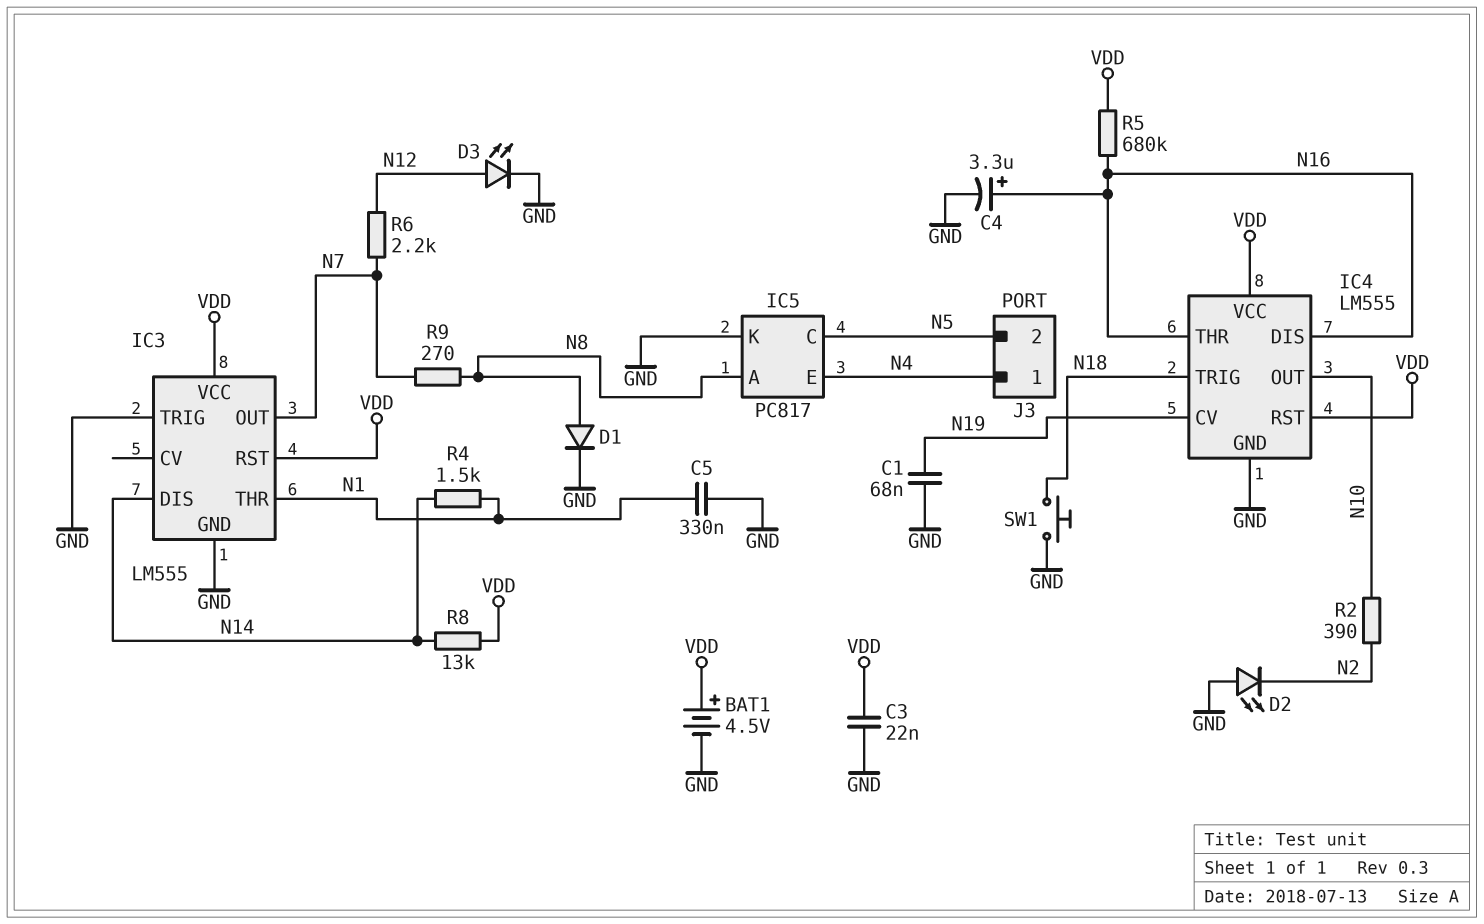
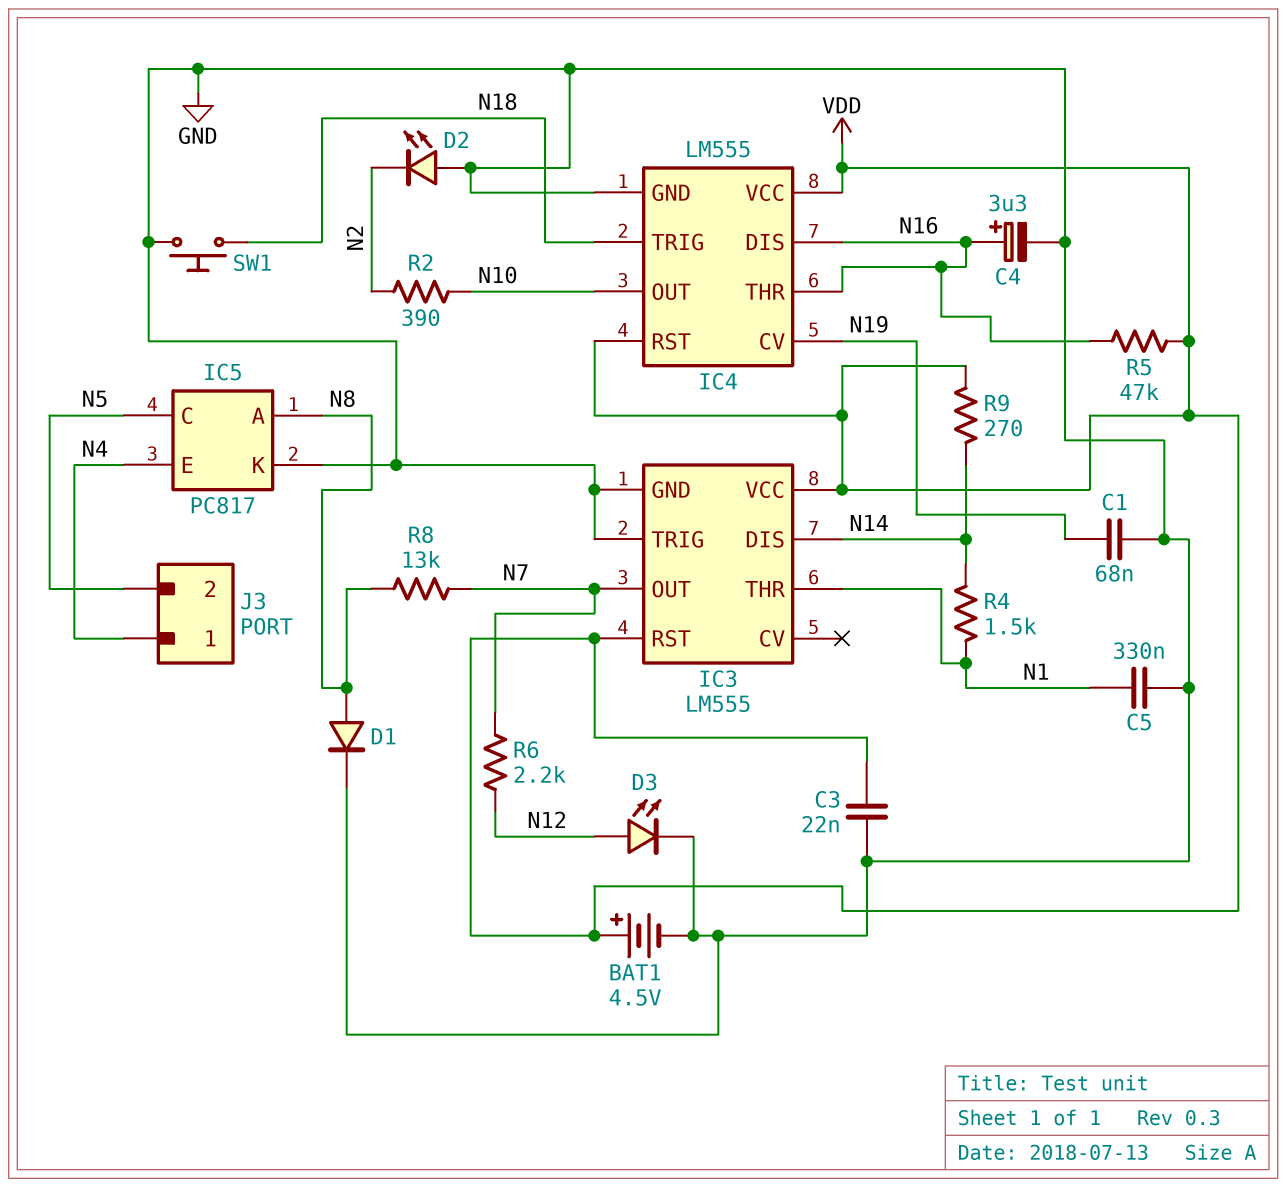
R5: 680k (N16, VDD) -> 47k (N16, VDD)
R8: 13k (N14, VDD) -> 13k (N7, N8)
R9: 270 (N7, N8) -> 270 (N14, VDD)

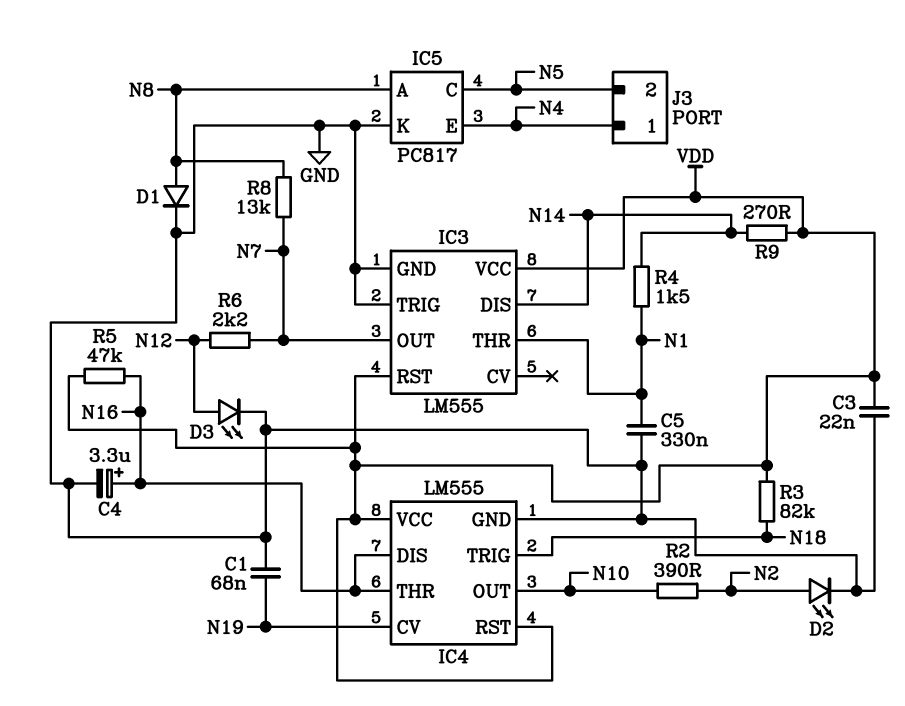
BAT1: 4.5V (plus VDD, minus GND) -> none
D2: LED (A GND, K N2) -> LED (A N2, K GND)
R3: none -> 82k (N18, VDD)
SW1: button (GND, N18) -> none

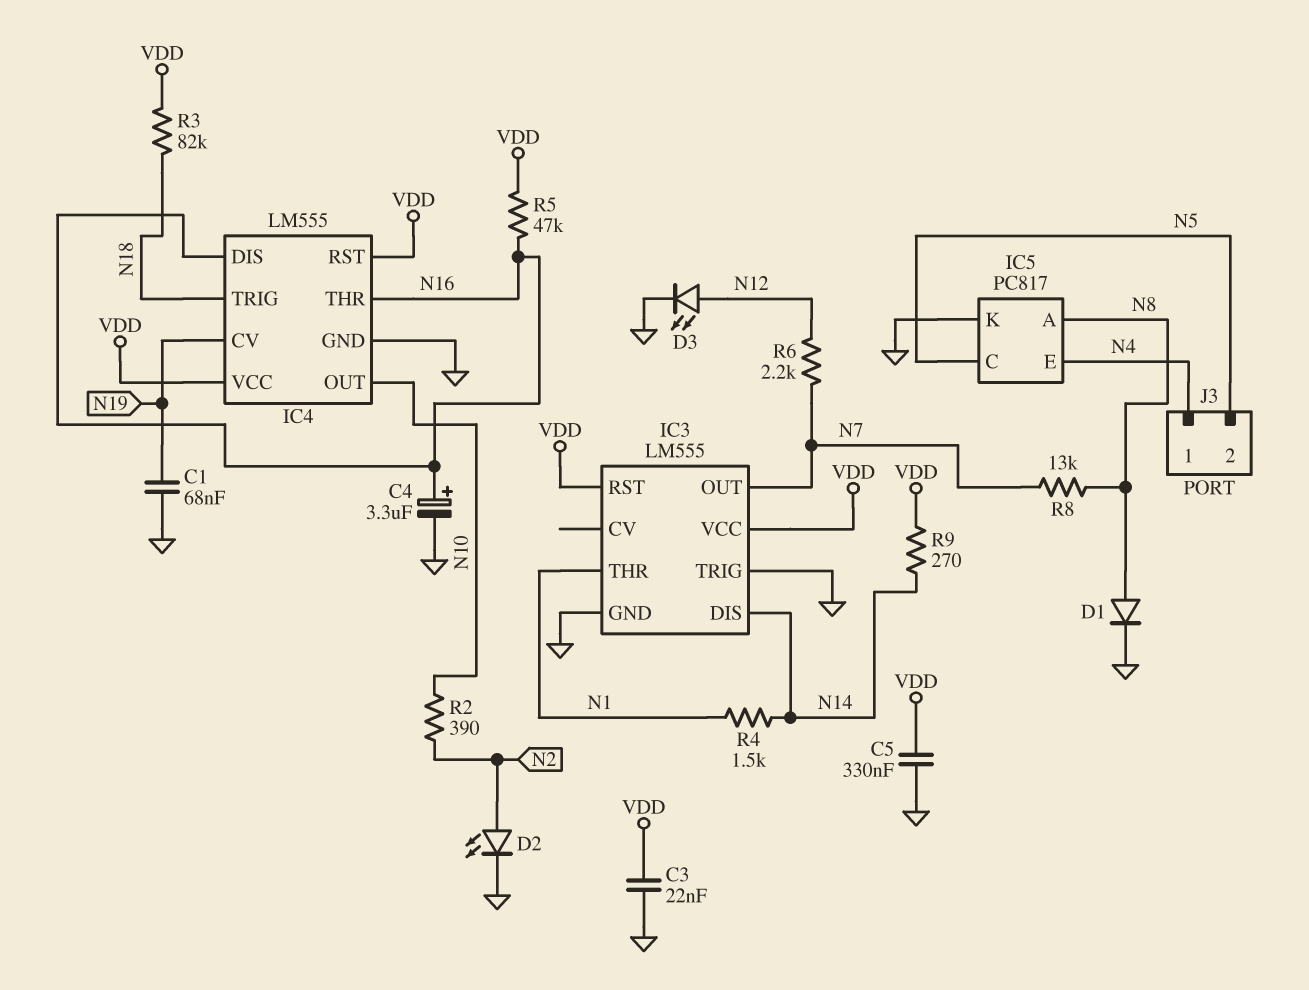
C5: 330nF (GND, N1) -> 330nF (GND, VDD)

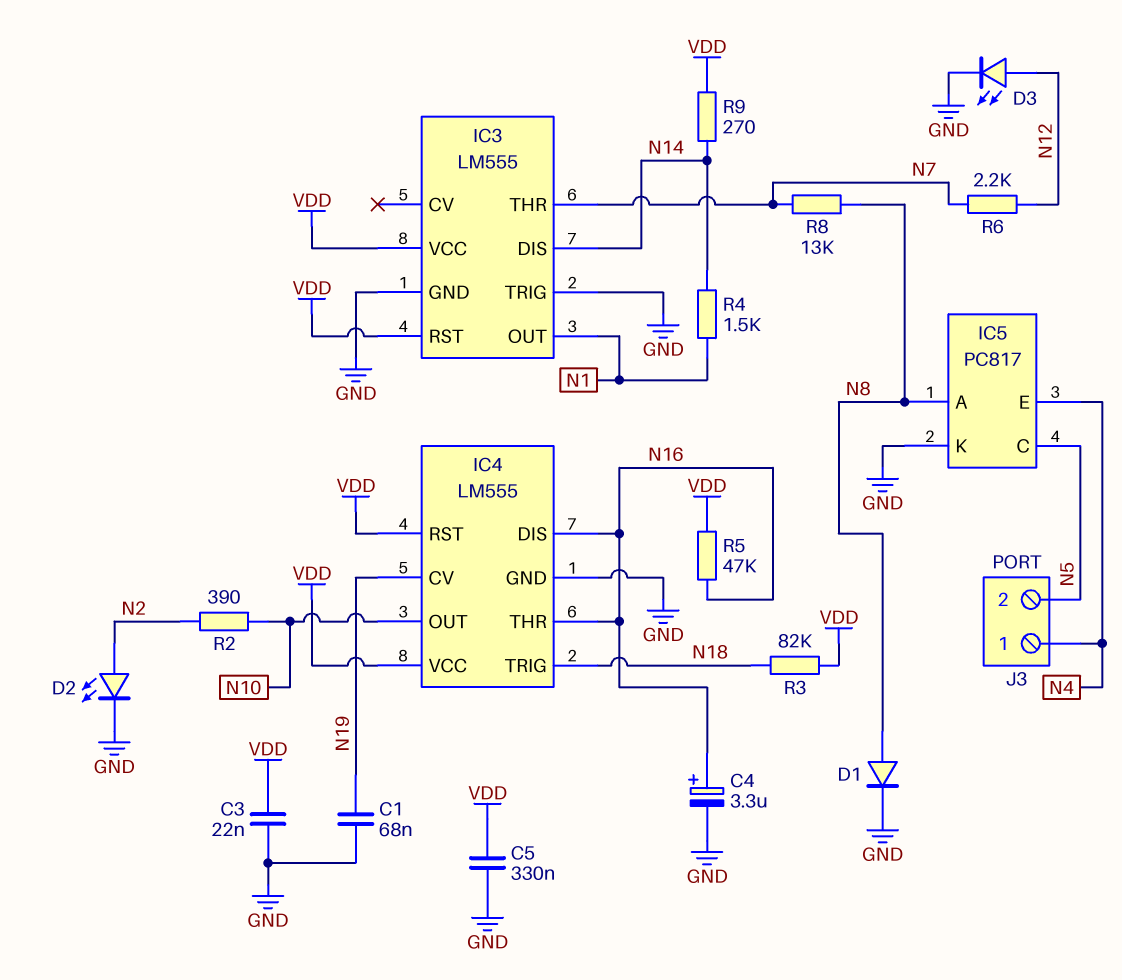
IC3 pin OUT: N7 -> N1
IC3 pin THR: N1 -> N7

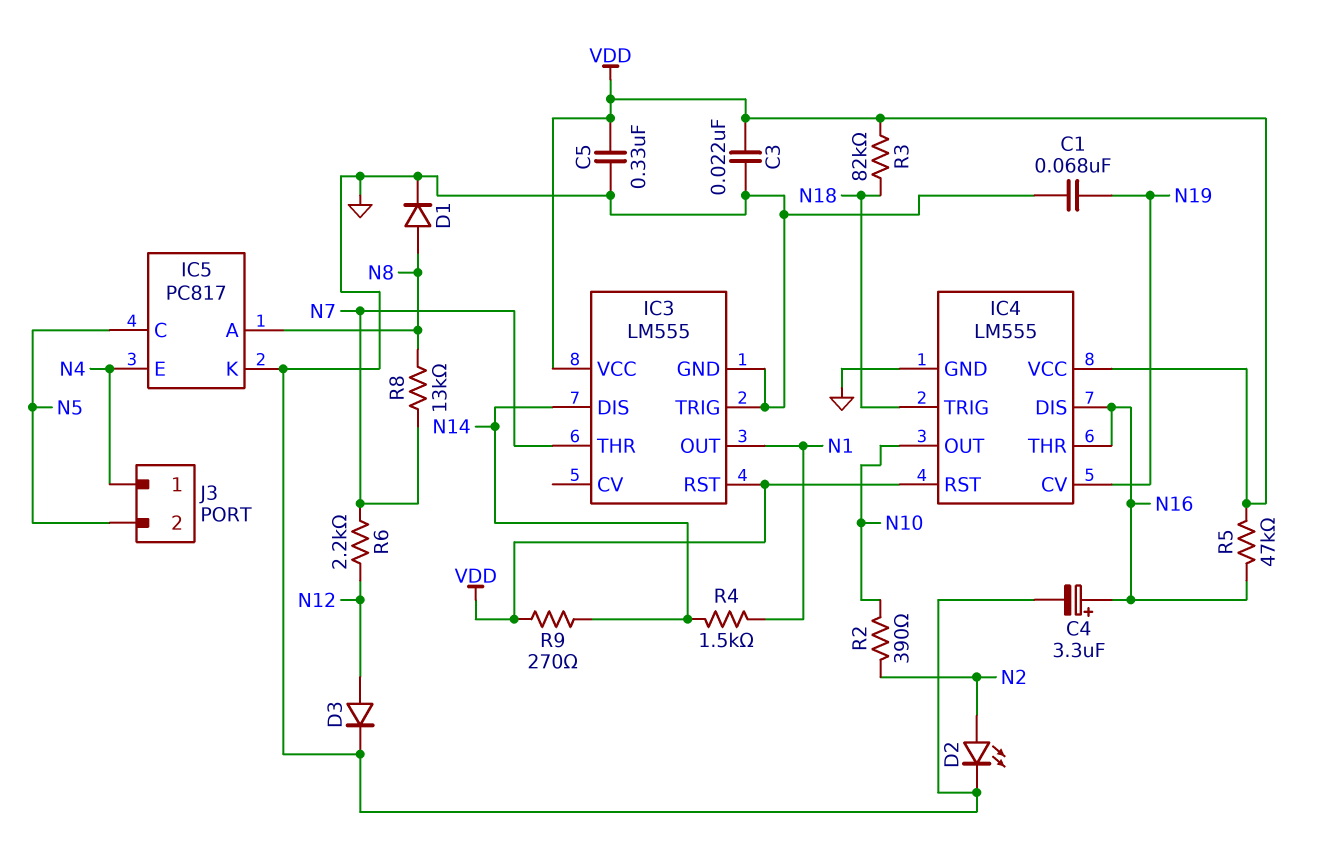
D3: LED (A N12, K GND) -> diode (A N12, K GND)

